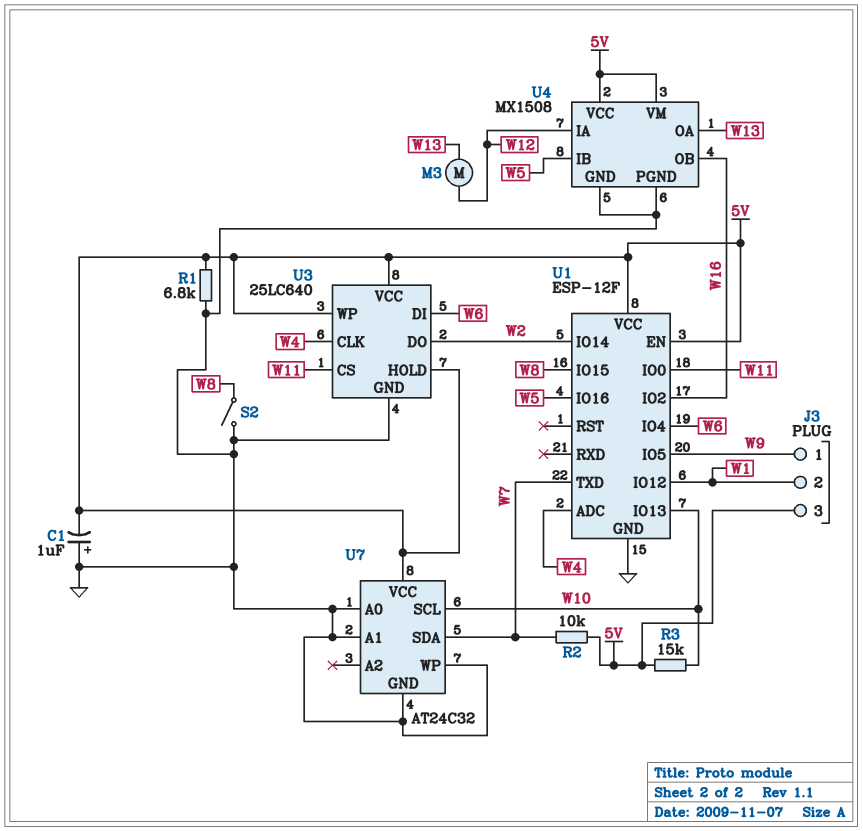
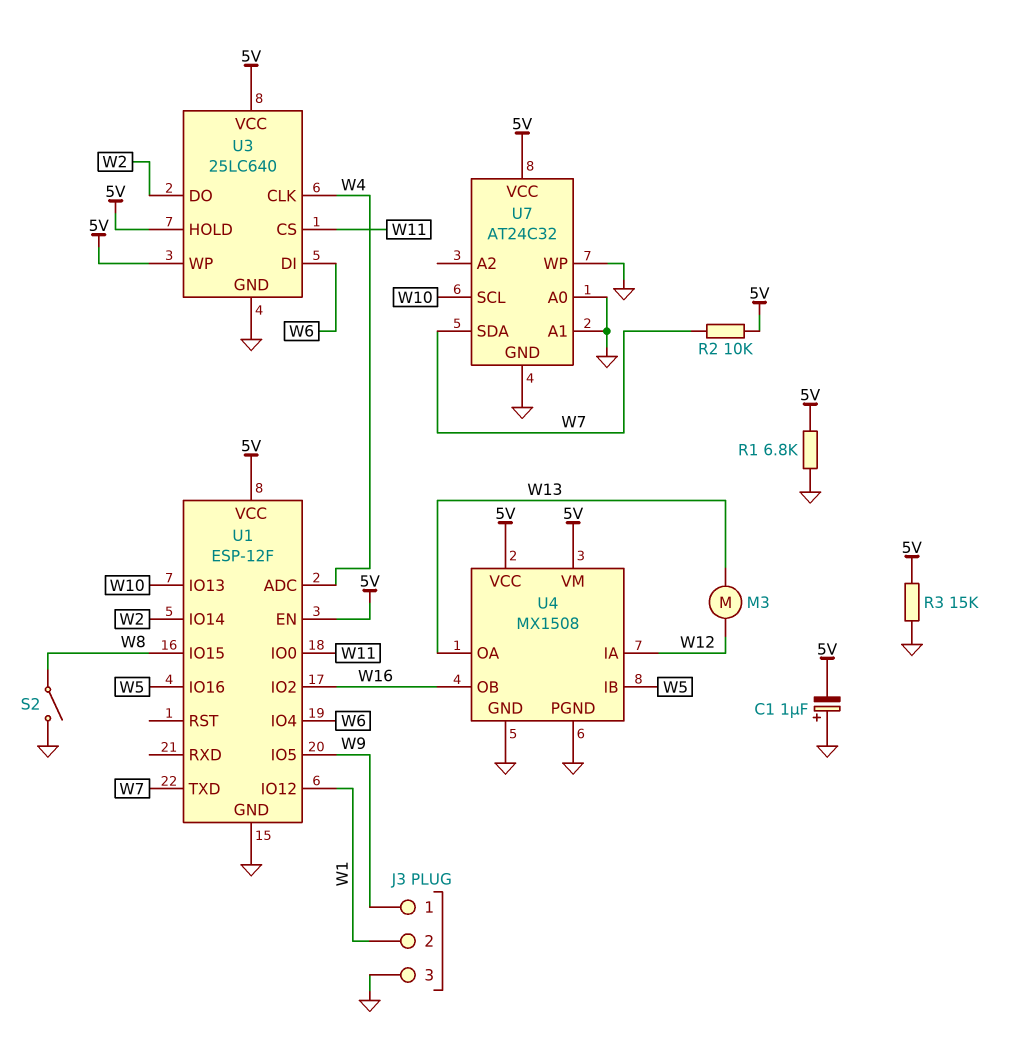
J3 pin 3: 5V -> GND
R3: 15k (5V, W10) -> 15k (5V, GND)

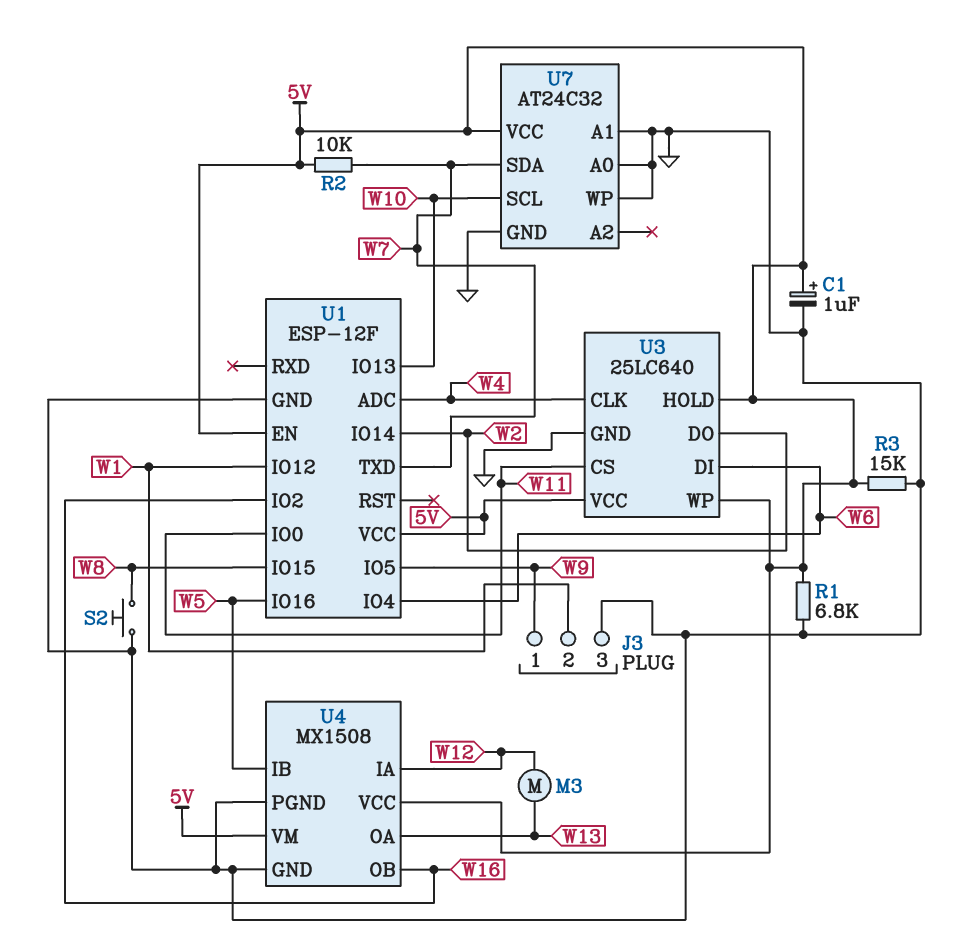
C1: 1uF (plus GND, minus 5V) -> 1uF (plus 5V, minus GND)
S2: switch (GND, W8) -> button (GND, W8)

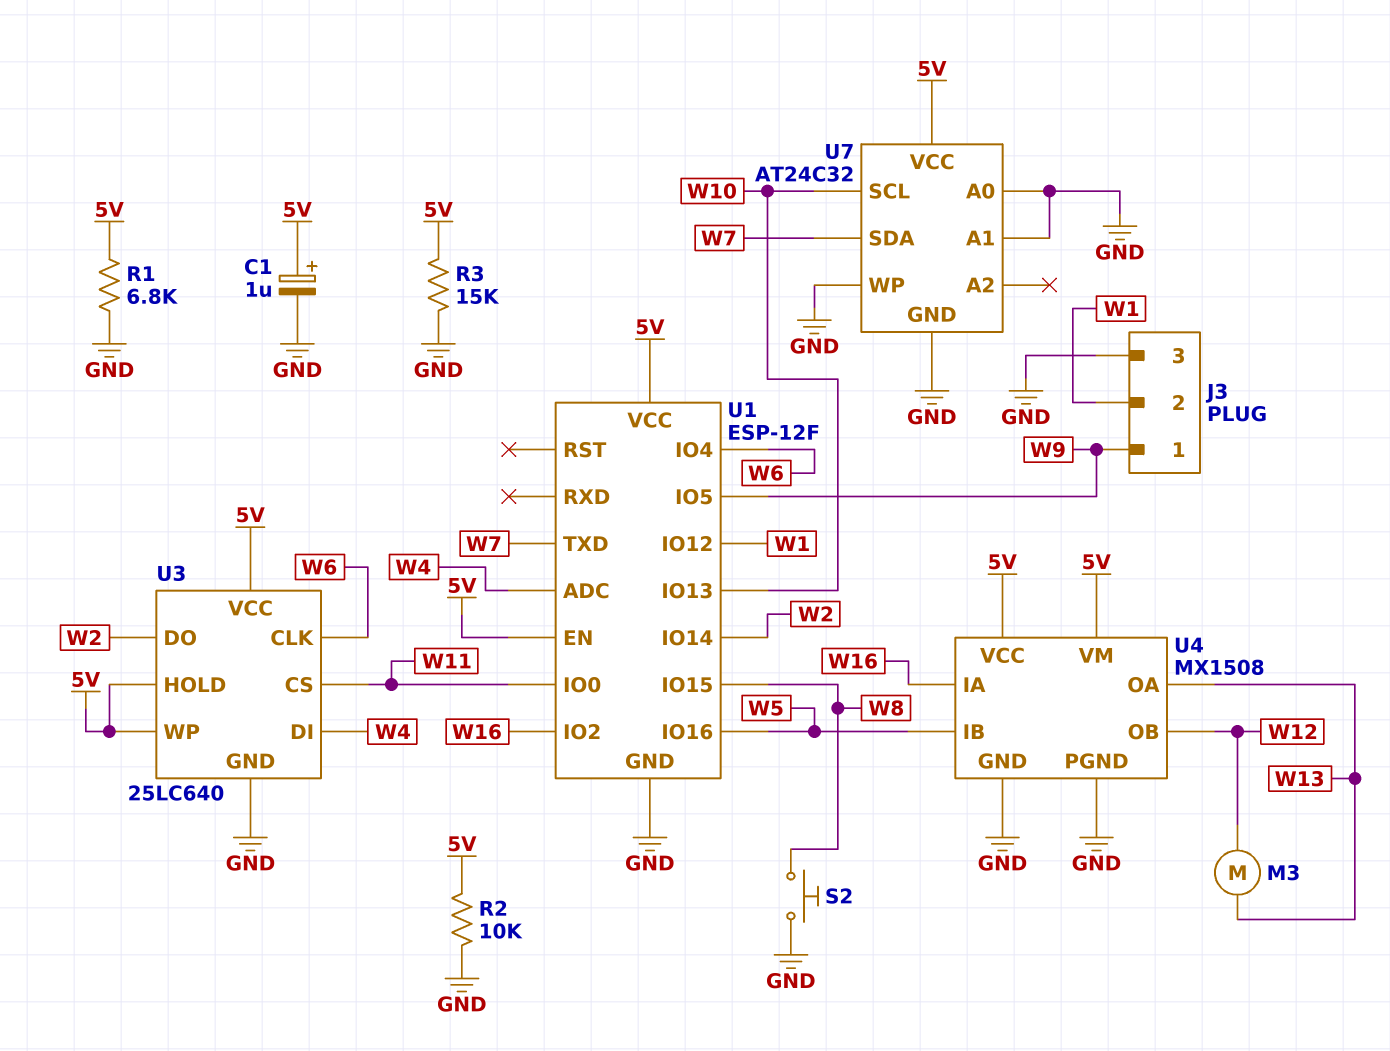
R2: 10k (5V, W7) -> 10k (5V, GND)
U3 pin CLK: W4 -> W6
U3 pin DI: W6 -> W4
U4 pin IA: W12 -> W16
U4 pin OB: W16 -> W12

